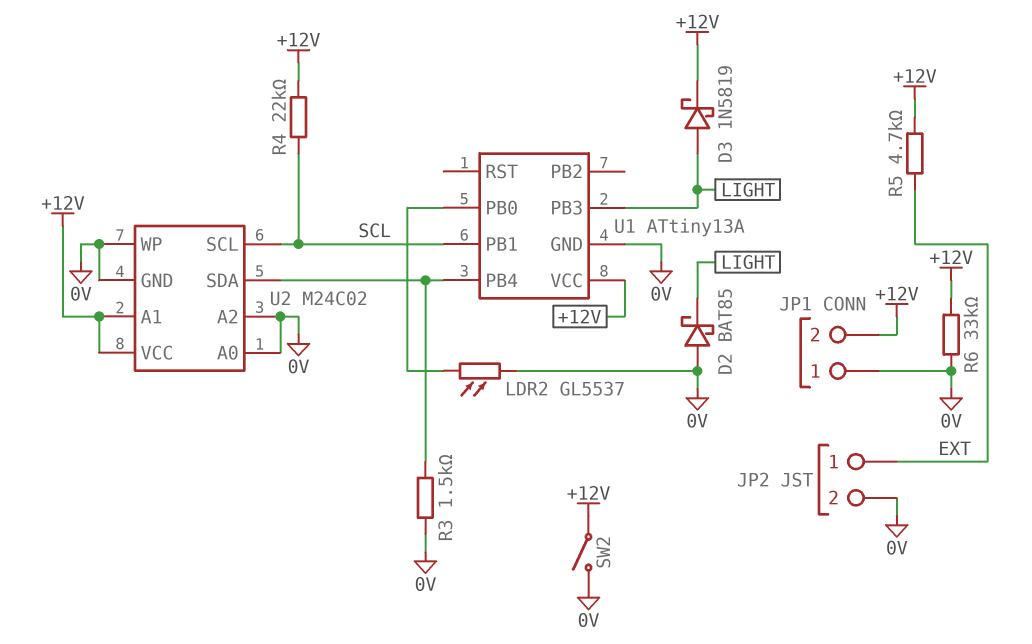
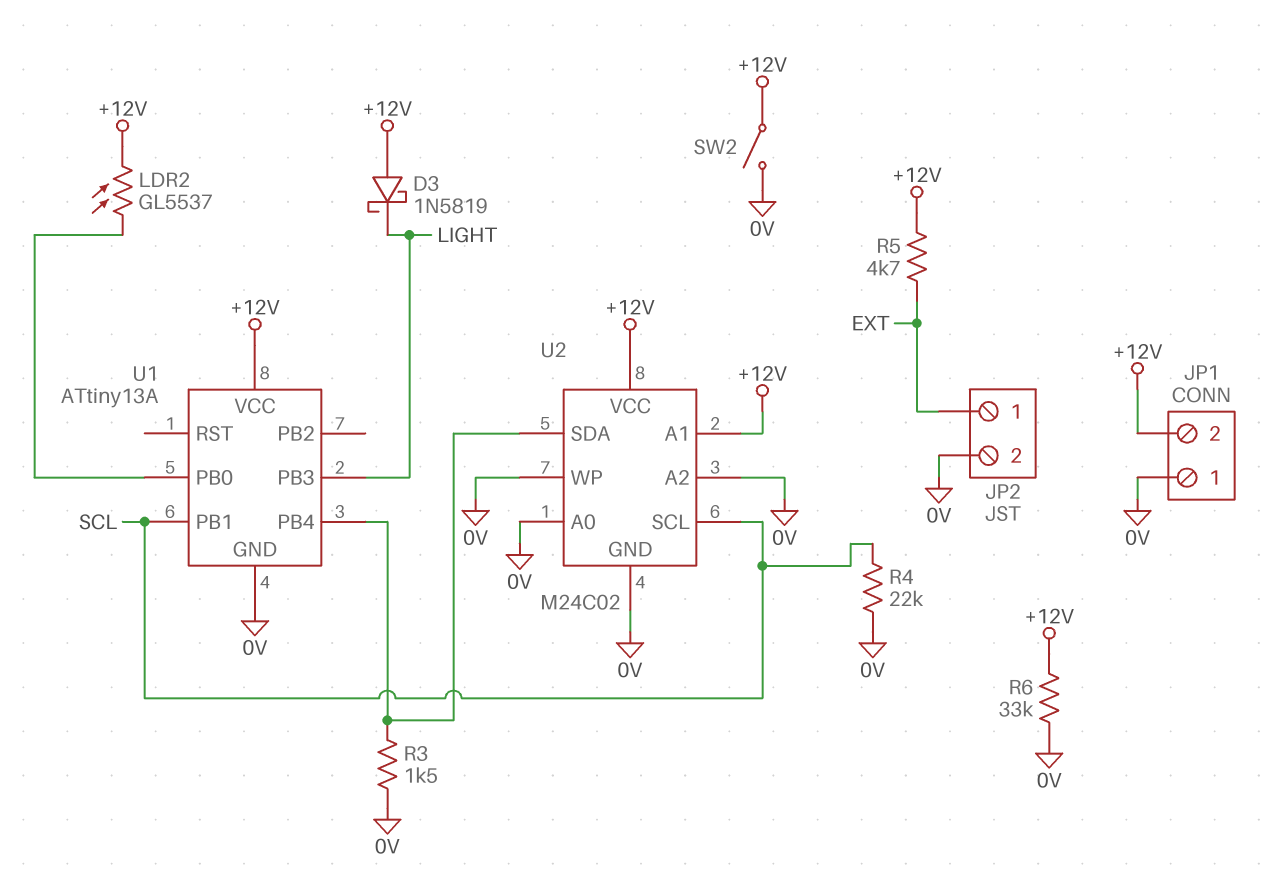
D2: schottky BAT85 (A 0V, K LIGHT) -> none
D3: schottky 1N5819 (A LIGHT, K +12V) -> schottky 1N5819 (A +12V, K LIGHT)
LDR2: GL5537 (0V, U1/PB0) -> GL5537 (+12V, U1/PB0)
R4: 22k (+12V, SCL) -> 22k (0V, SCL)

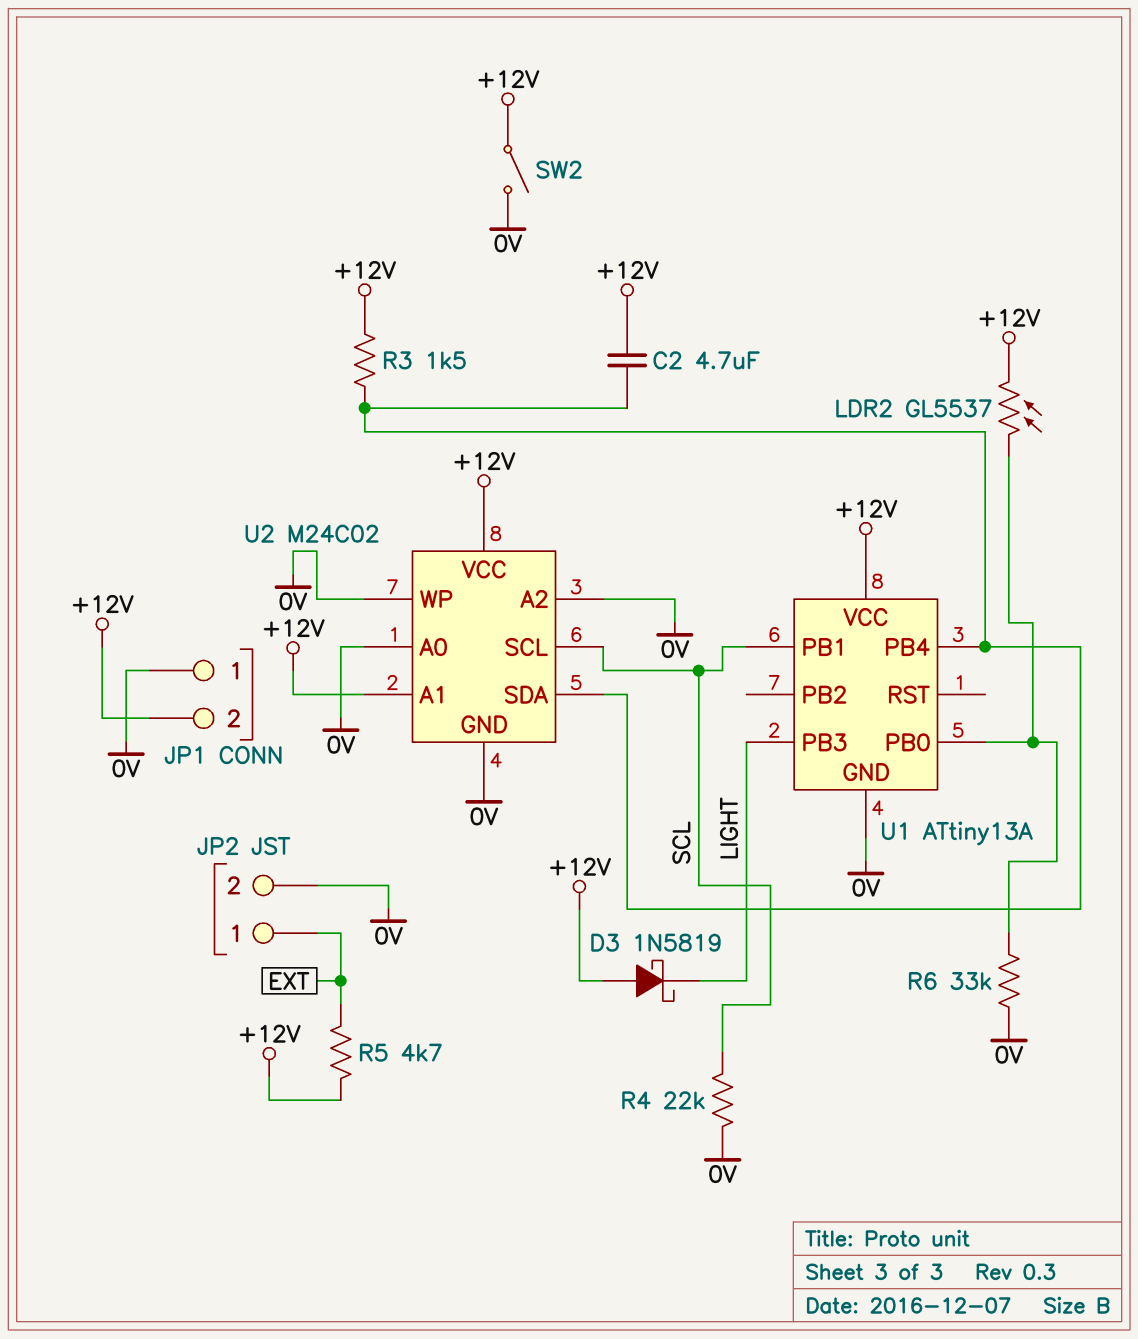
C2: none -> 4.7uF (+12V, U1/PB4)
R3: 1.5k (0V, U1/PB4) -> 1.5k (+12V, U1/PB4)
R6: 33k (+12V, 0V) -> 33k (0V, U1/PB0)

